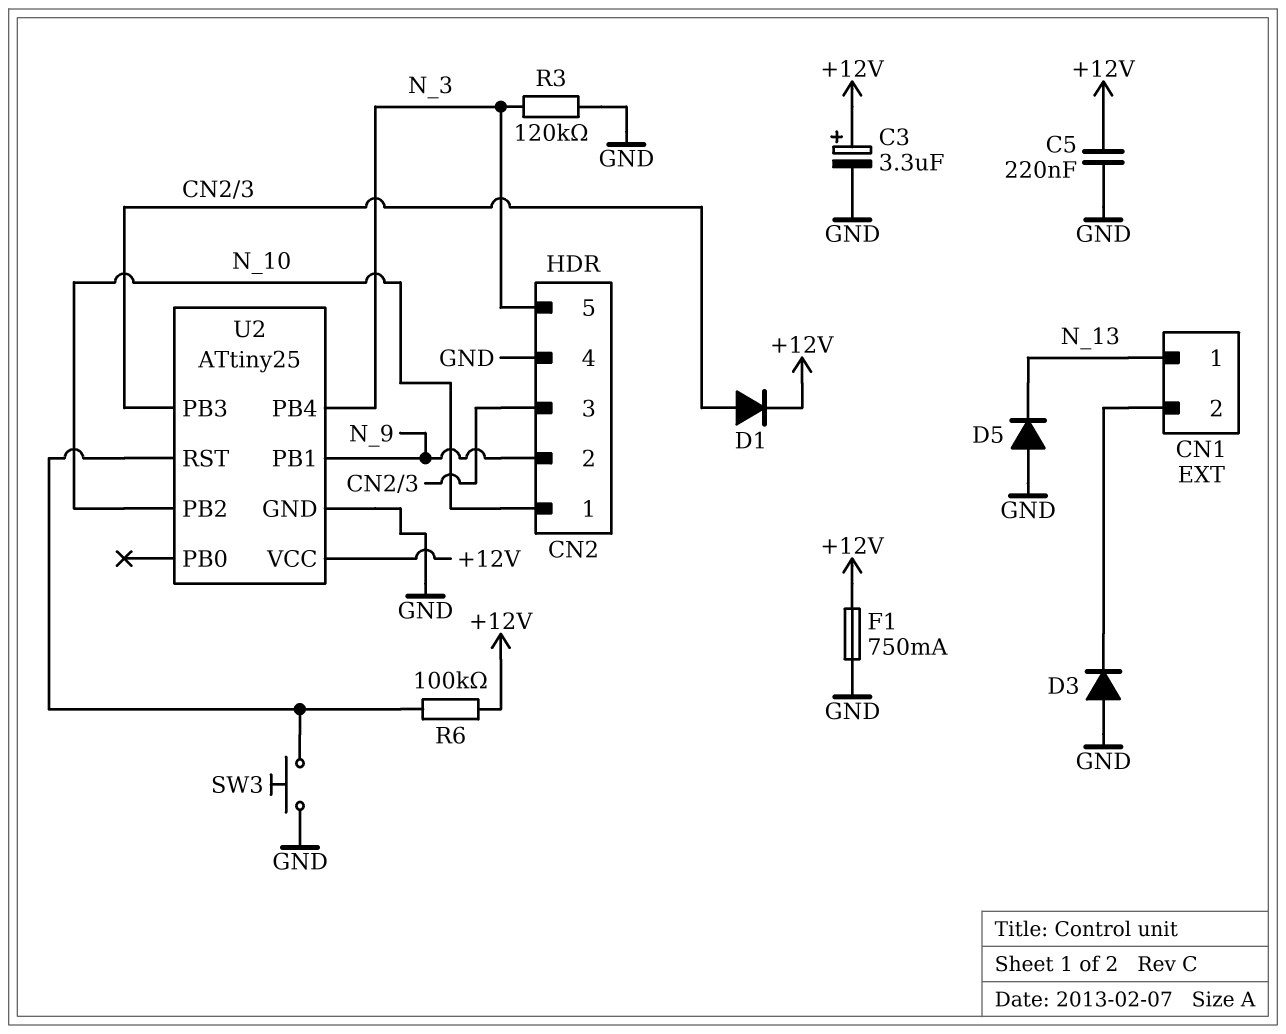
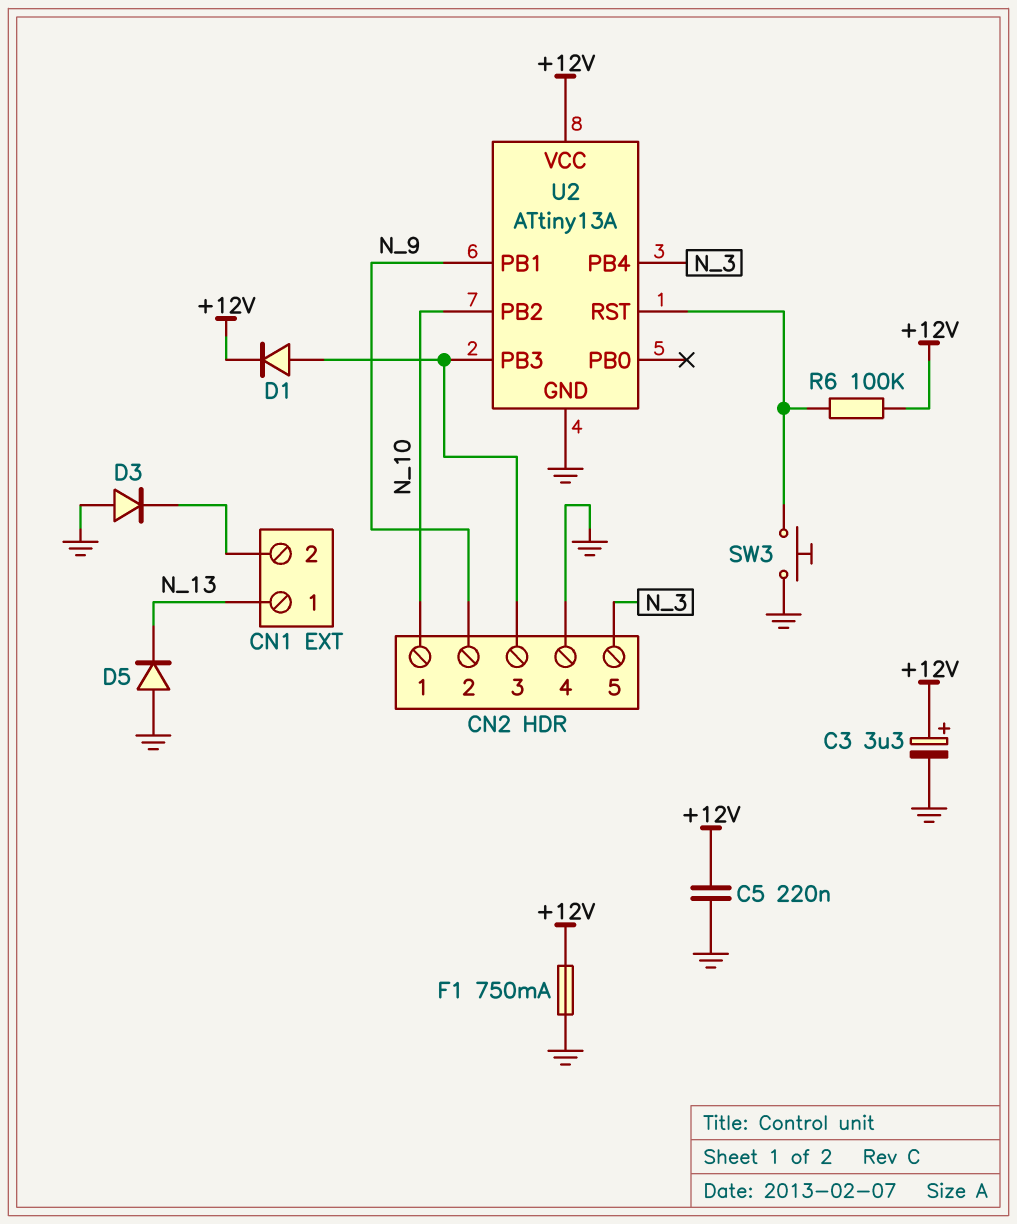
R3: 120k (GND, N_3) -> none
U2: ATtiny25 -> ATtiny13A

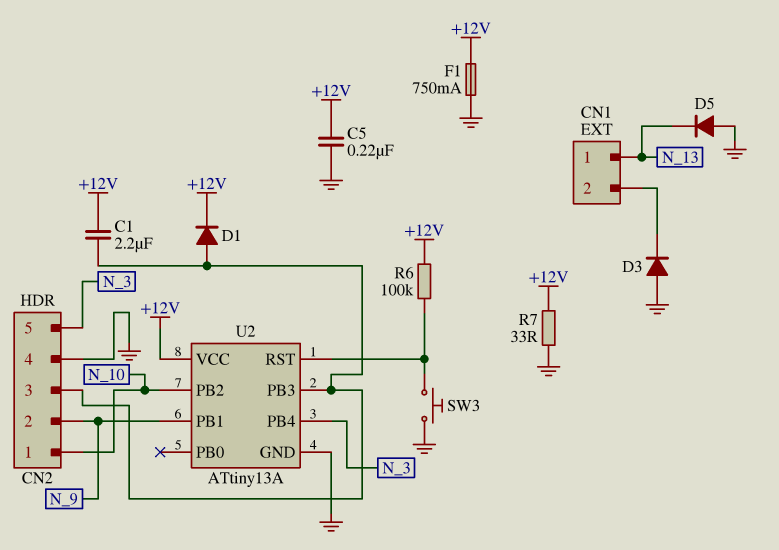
C1: none -> 2.2uF (+12V, CN2/3)
C3: 3.3uF (plus +12V, minus GND) -> none
R7: none -> 33 (+12V, GND)

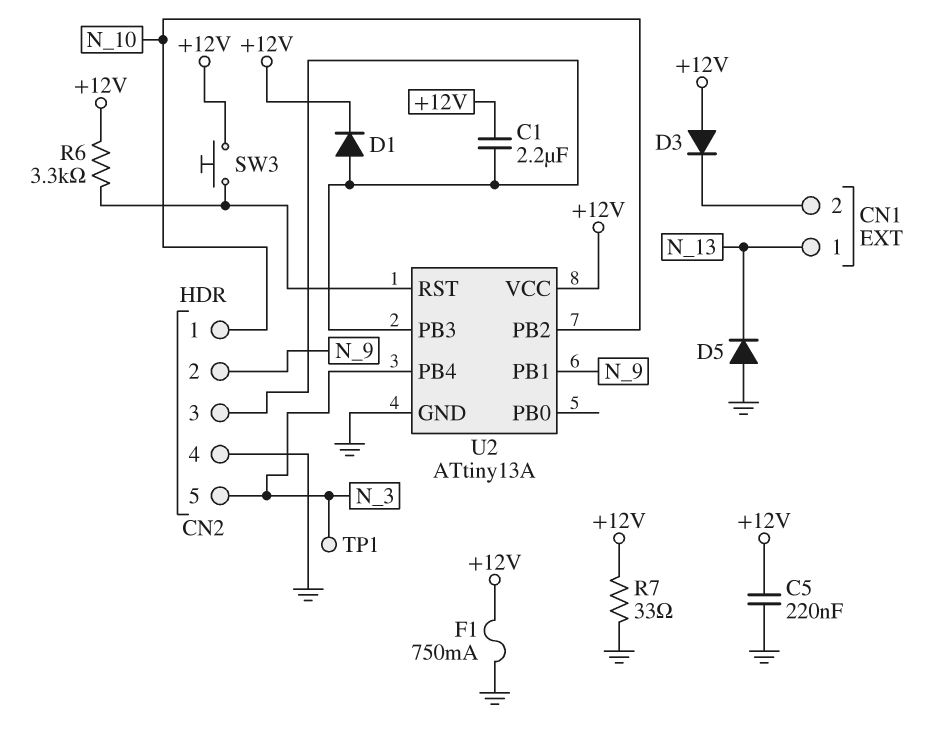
D3: diode (A GND, K CN1/2) -> diode (A +12V, K CN1/2)
R6: 100k (+12V, U2/RST) -> 3.3k (+12V, U2/RST)
SW3: button (GND, U2/RST) -> button (+12V, U2/RST)
TP1: none -> test point (N_3)

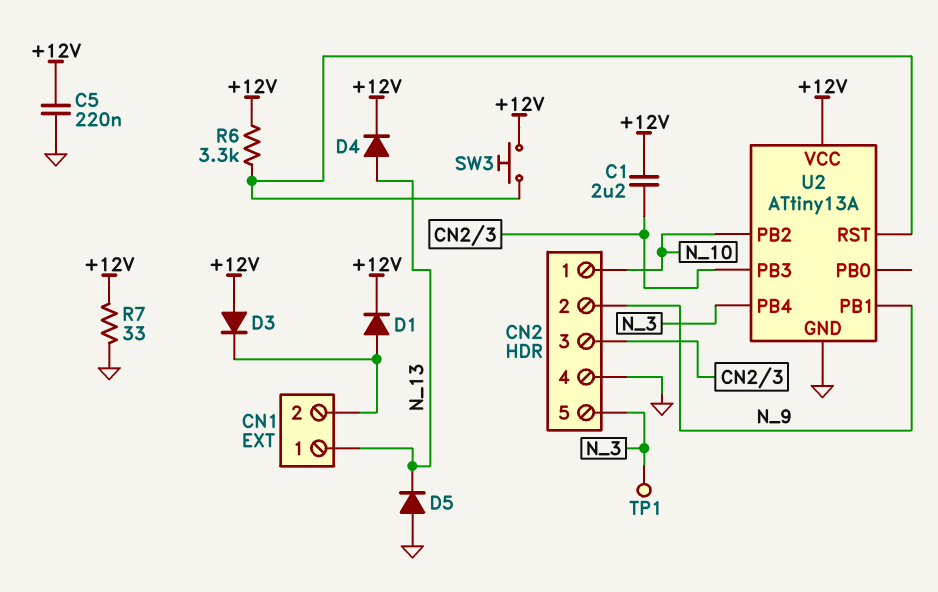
D1: diode (A CN2/3, K +12V) -> diode (A CN1/2, K +12V)
D4: none -> diode (A N_13, K +12V)
F1: 750mA (+12V, GND) -> none

